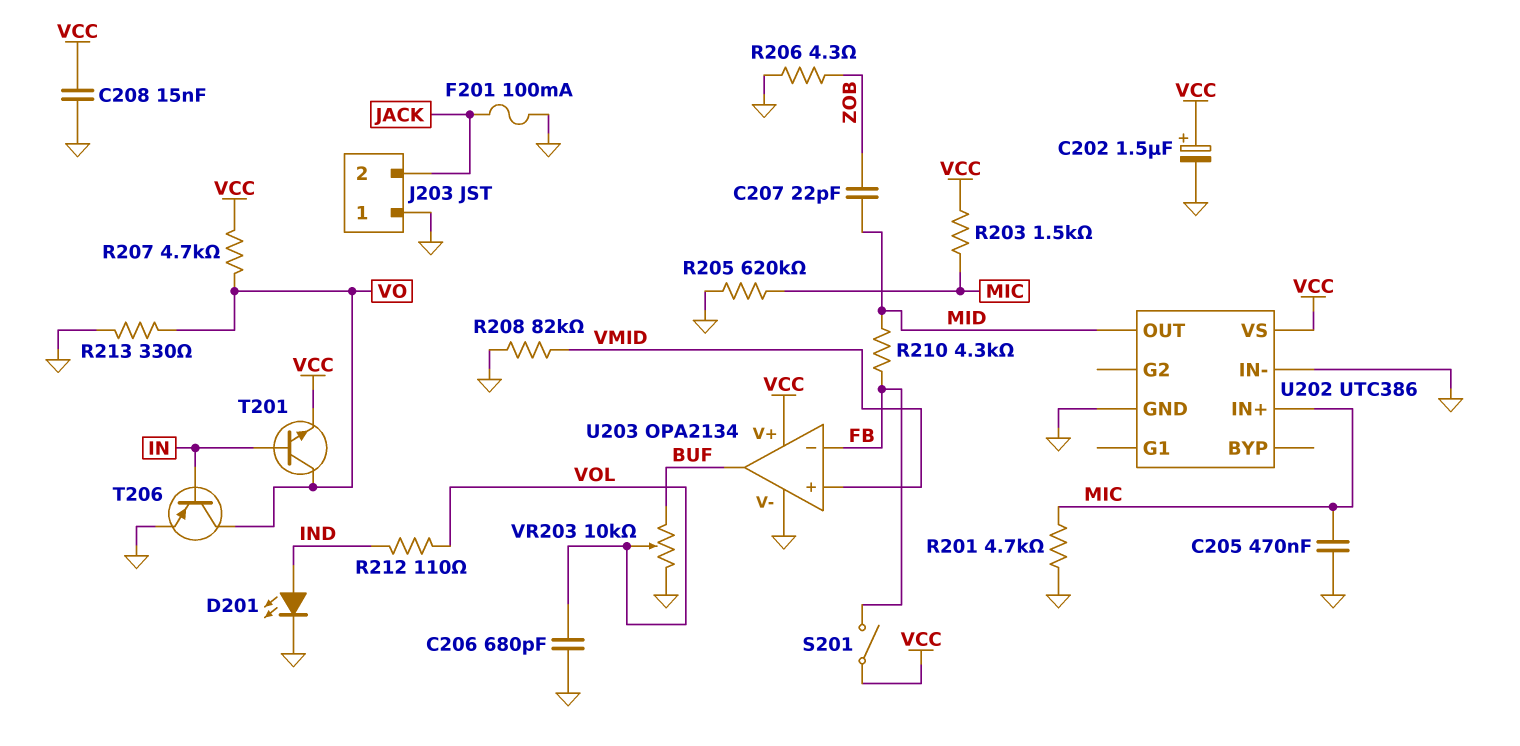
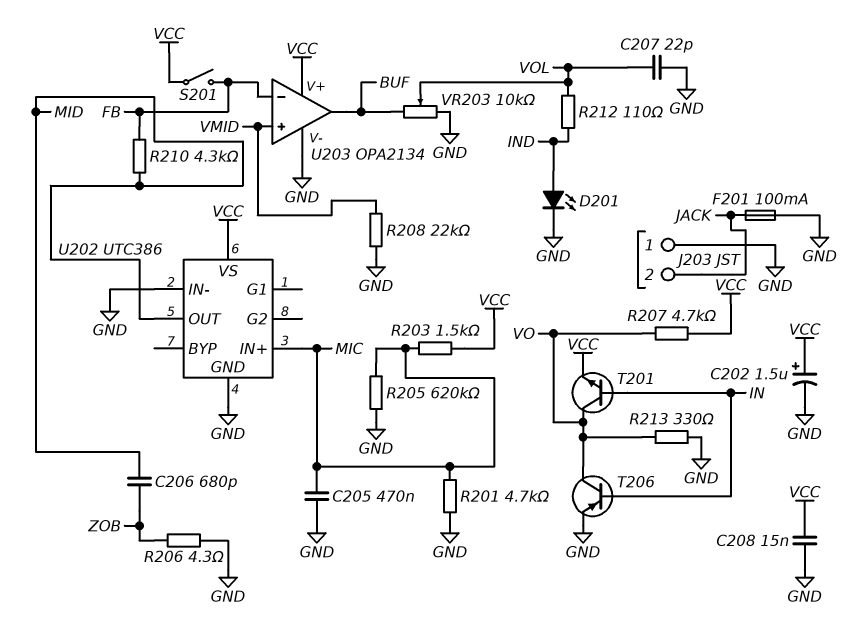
C206: 680pF (GND, VOL) -> 680pF (MID, ZOB)
C207: 22pF (MID, ZOB) -> 22pF (GND, VOL)
R208: 82k (GND, VMID) -> 22k (GND, VMID)

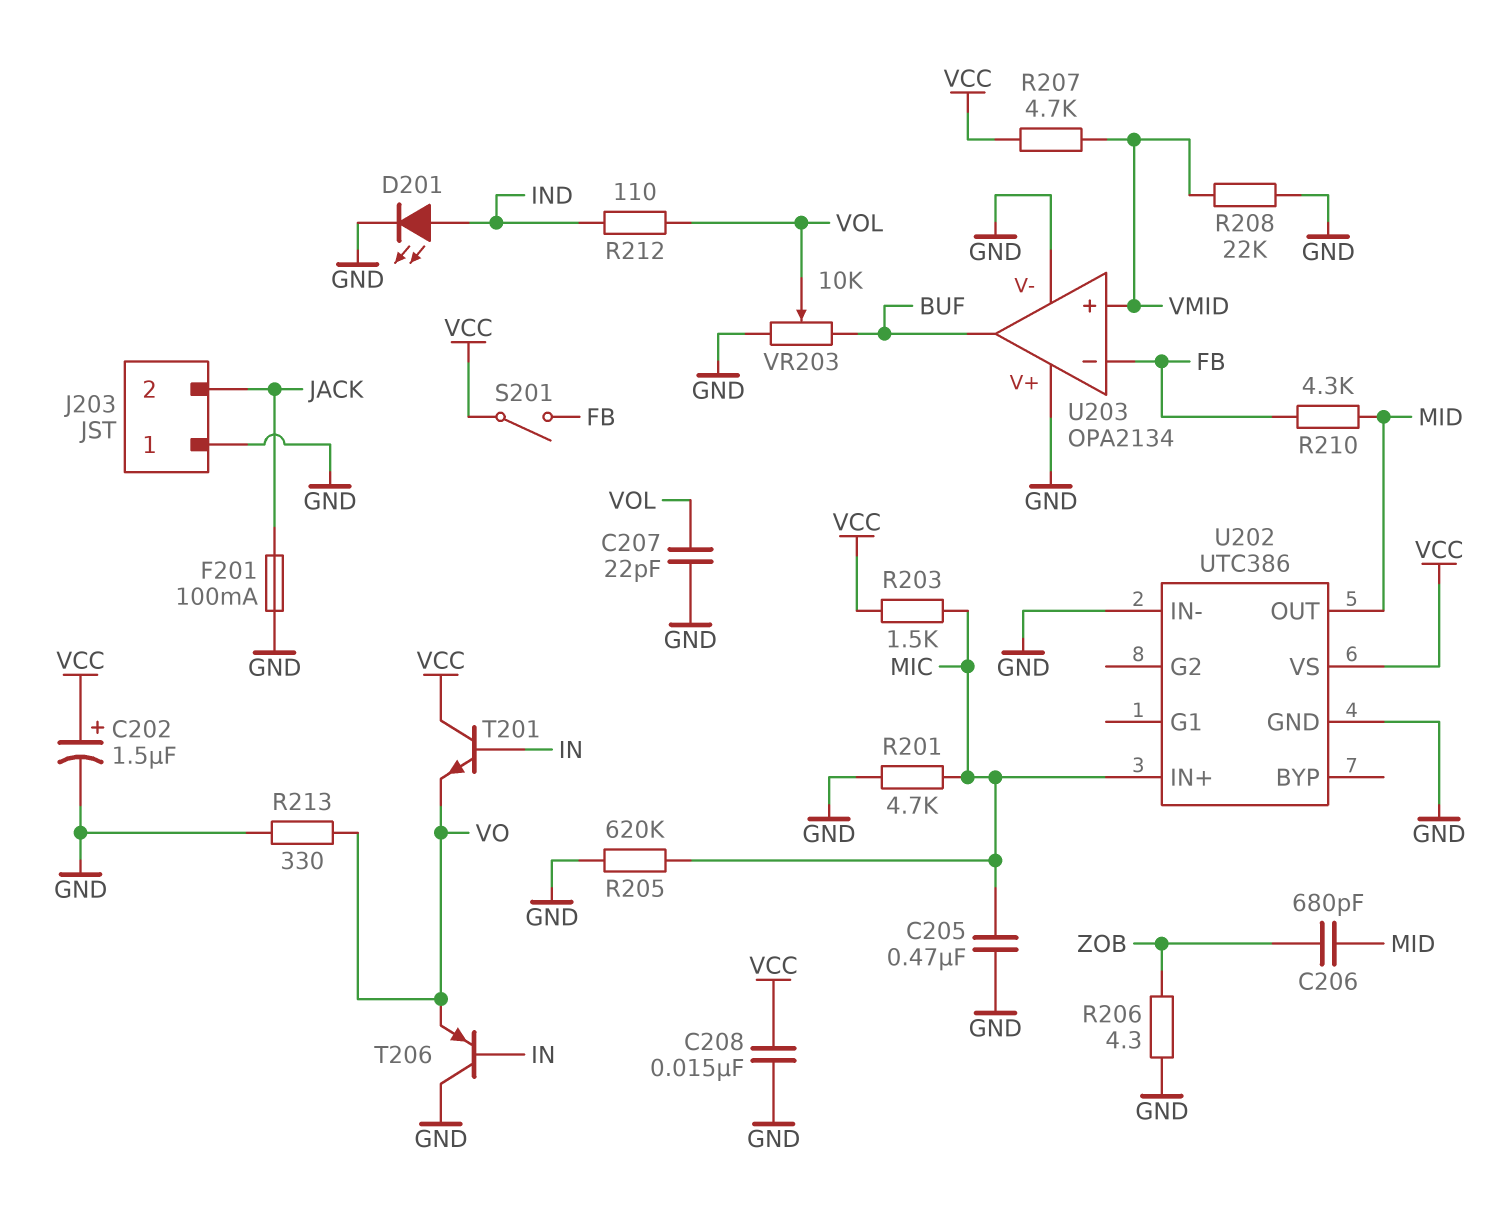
R207: 4.7k (VCC, VO) -> 4.7k (VCC, VMID)
T201: NPN (B IN, C VO, E VCC) -> NPN (B IN, C VCC, E VO)
T206: PNP (B IN, C VO, E GND) -> PNP (B IN, C GND, E VO)
U203 pin V+: VCC -> GND

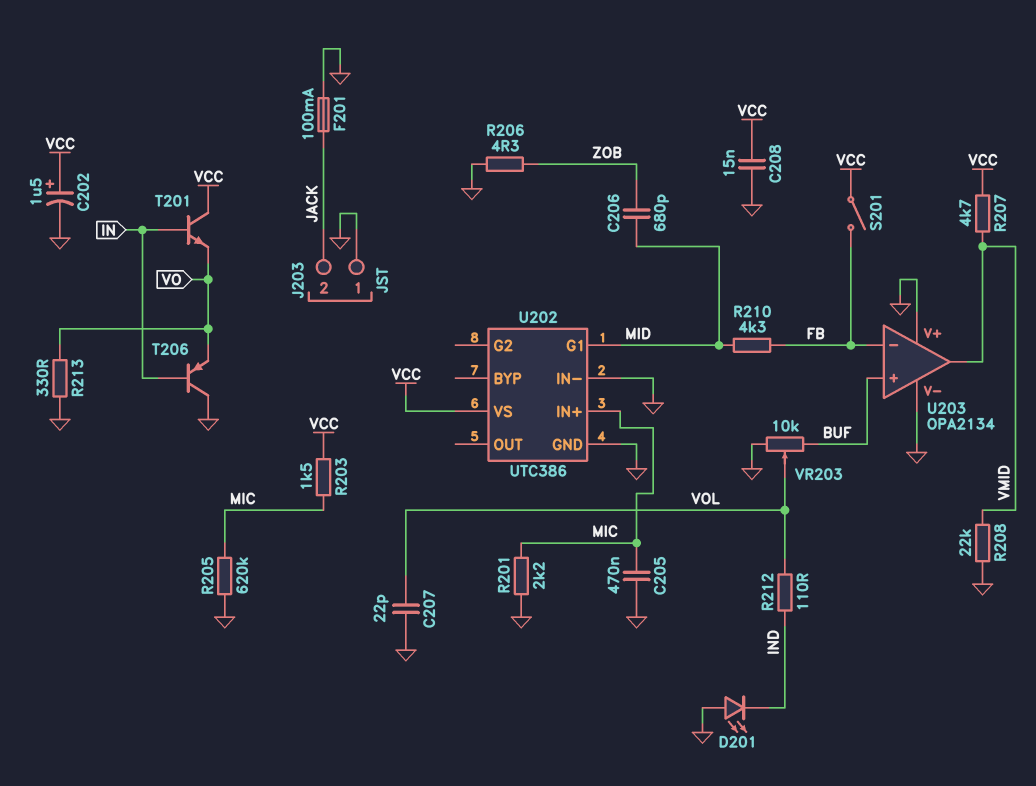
D201: LED (A IND, K GND) -> LED (A GND, K IND)
R201: 4.7k (GND, MIC) -> 2.2k (GND, MIC)
U202 pin G1: none -> MID
U202 pin OUT: MID -> none
U203 pin in+: VMID -> BUF
U203 pin out: BUF -> VMID

